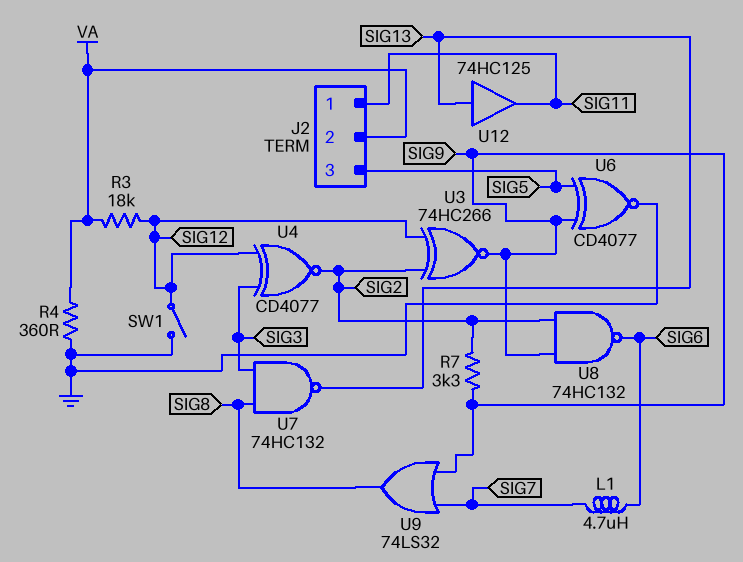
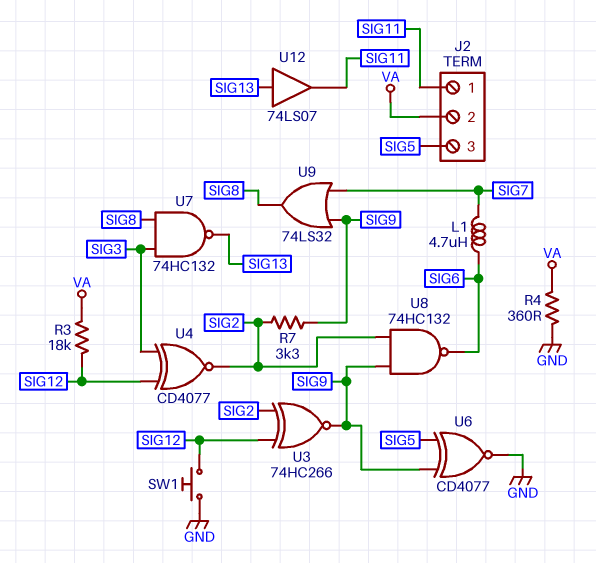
SW1: switch (GND, SIG12) -> button (GND, SIG12)
U12: buffer 74HC125 (in SIG13, out SIG11) -> buffer 74LS07 (in SIG13, out SIG11)

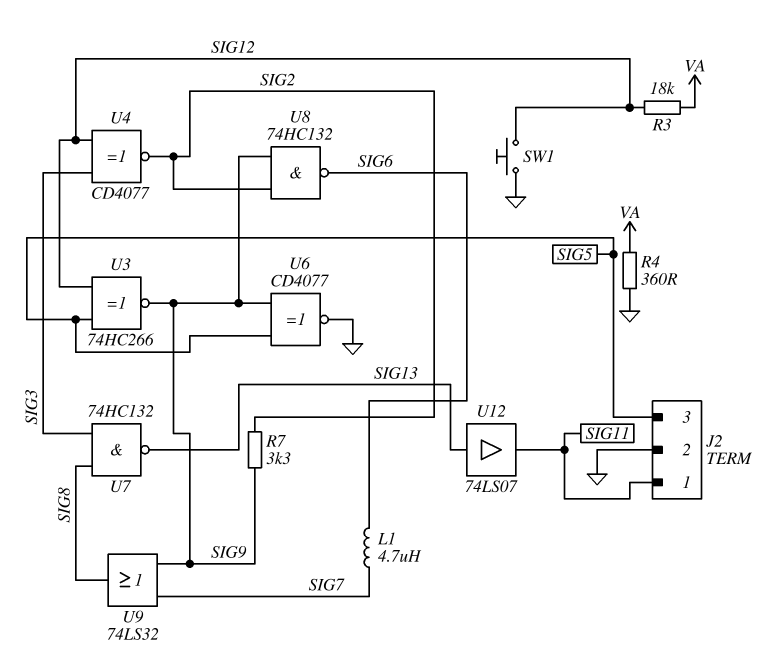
J2 pin 2: VA -> GND
U3: XNOR 74HC266 (in SIG2, in SIG12, out SIG9) -> XNOR 74HC266 (in SIG5, in SIG12, out SIG9)

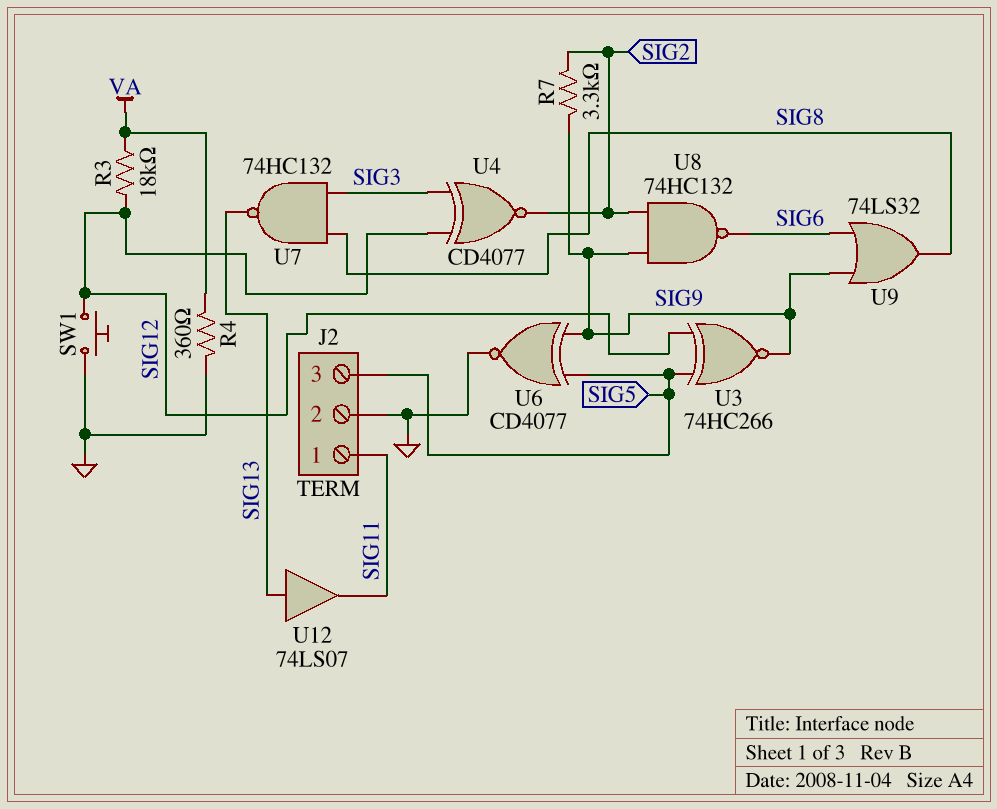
L1: 4.7uH (SIG6, SIG7) -> none
U9: OR 74LS32 (in SIG7, in SIG9, out SIG8) -> OR 74LS32 (in SIG6, in SIG9, out SIG8)

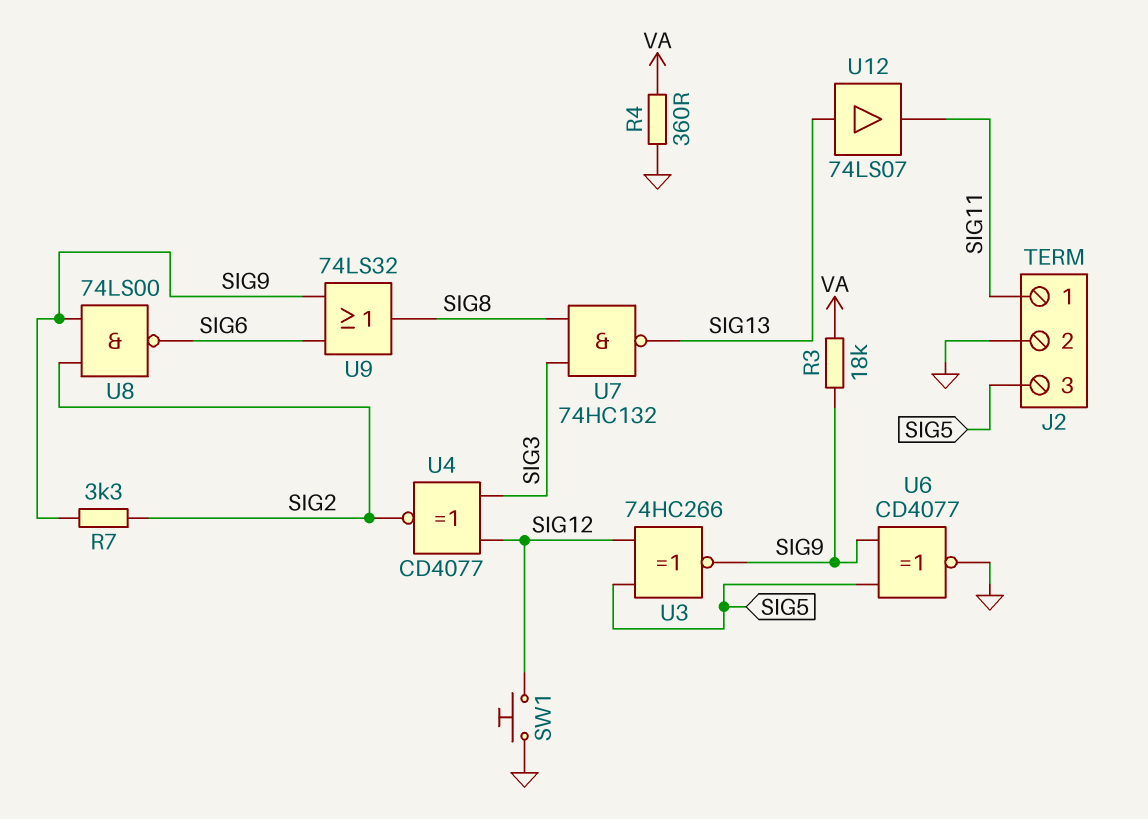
R3: 18k (SIG12, VA) -> 18k (SIG9, VA)
U8: NAND 74HC132 (in SIG2, in SIG9, out SIG6) -> NAND 74LS00 (in SIG2, in SIG9, out SIG6)

